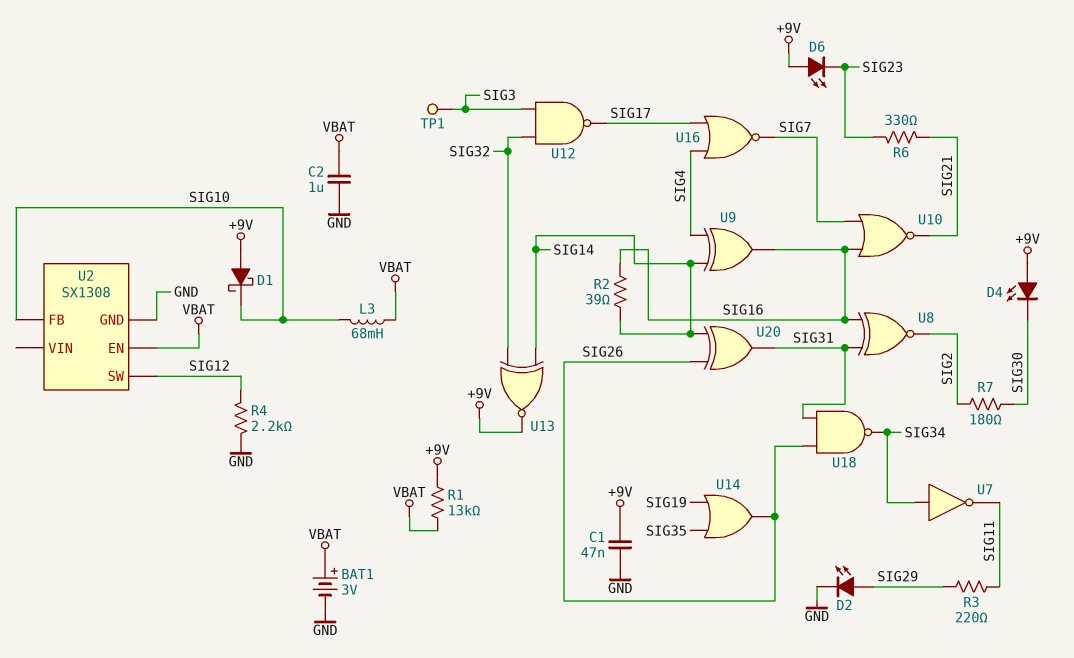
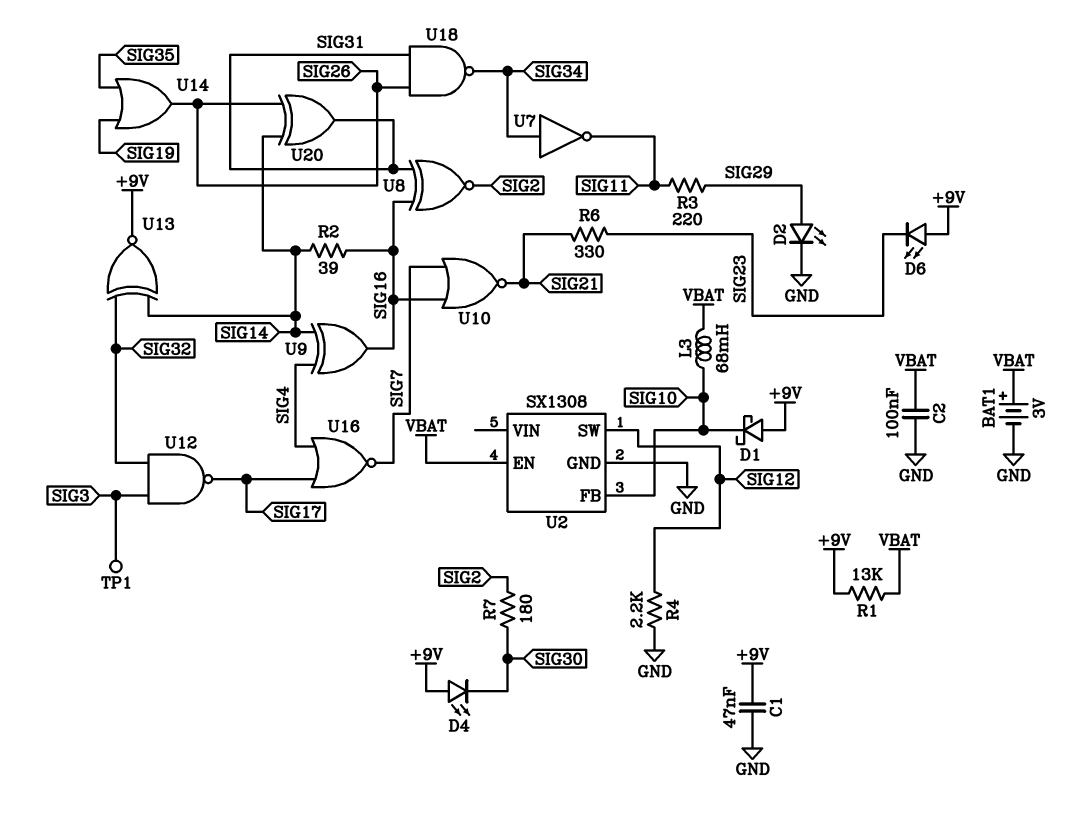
C2: 1uF (GND, VBAT) -> 100nF (GND, VBAT)

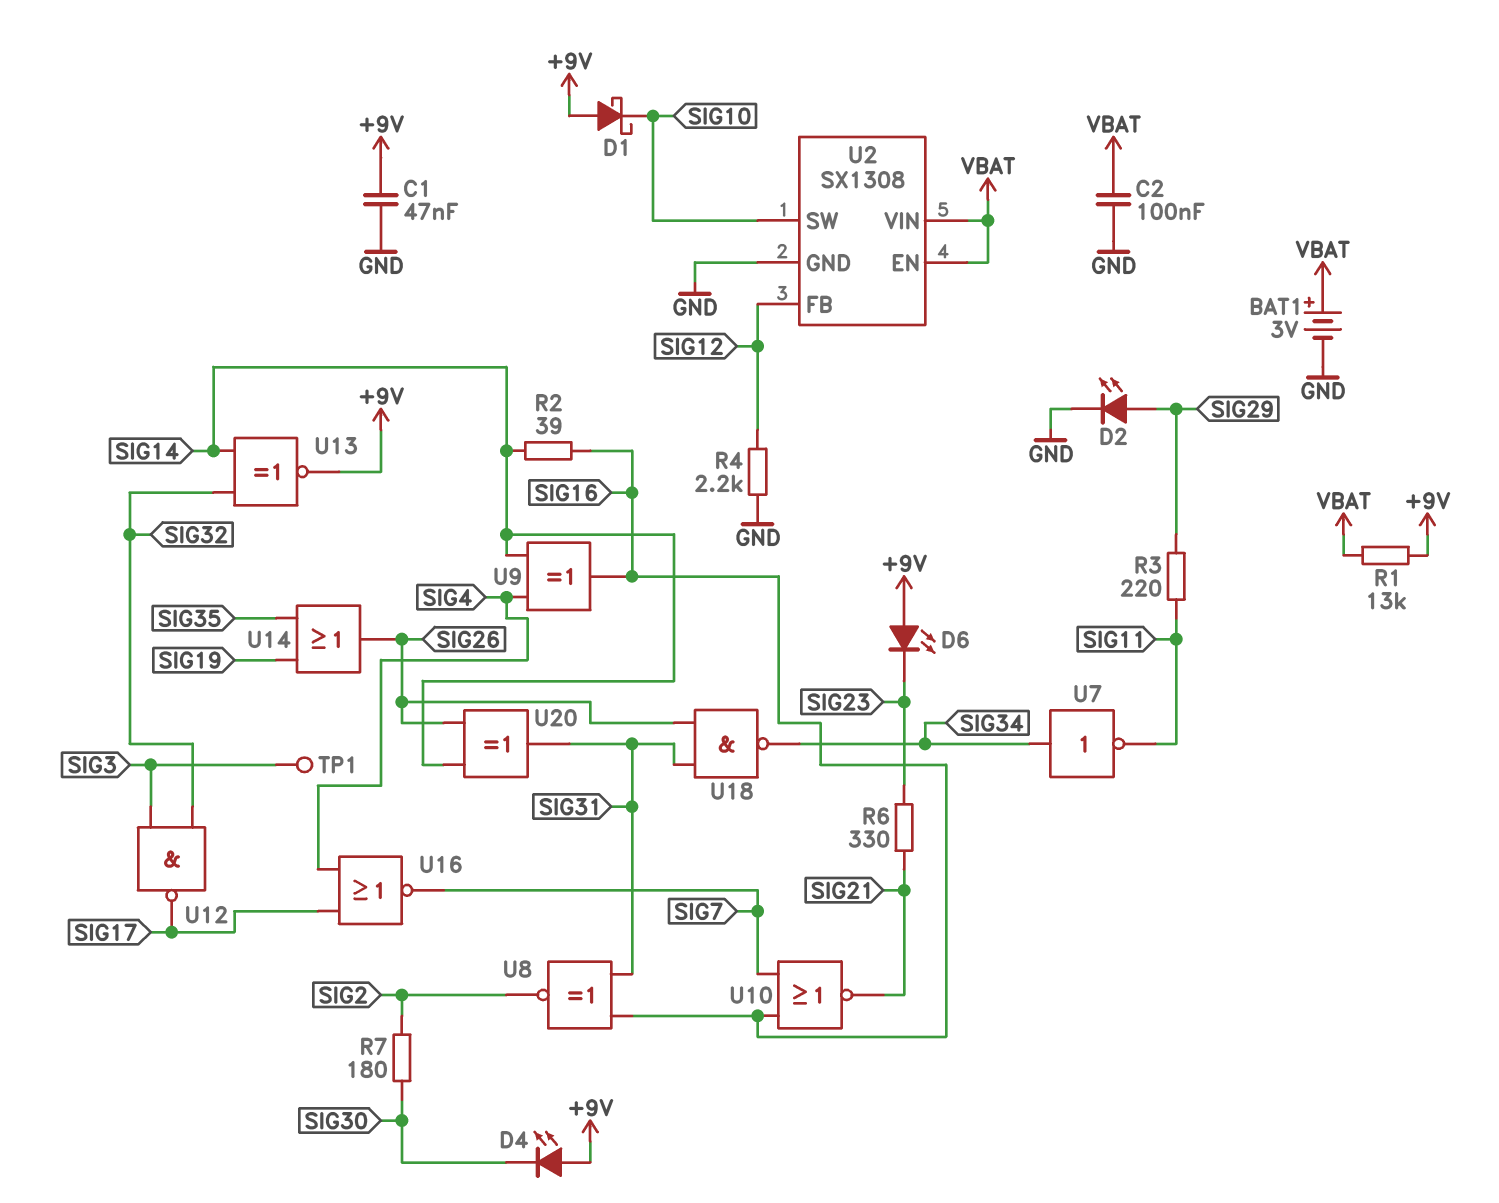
L3: 68mH (SIG10, VBAT) -> none
U2 pin FB: SIG10 -> SIG12
U2 pin SW: SIG12 -> SIG10
U2 pin VIN: none -> VBAT

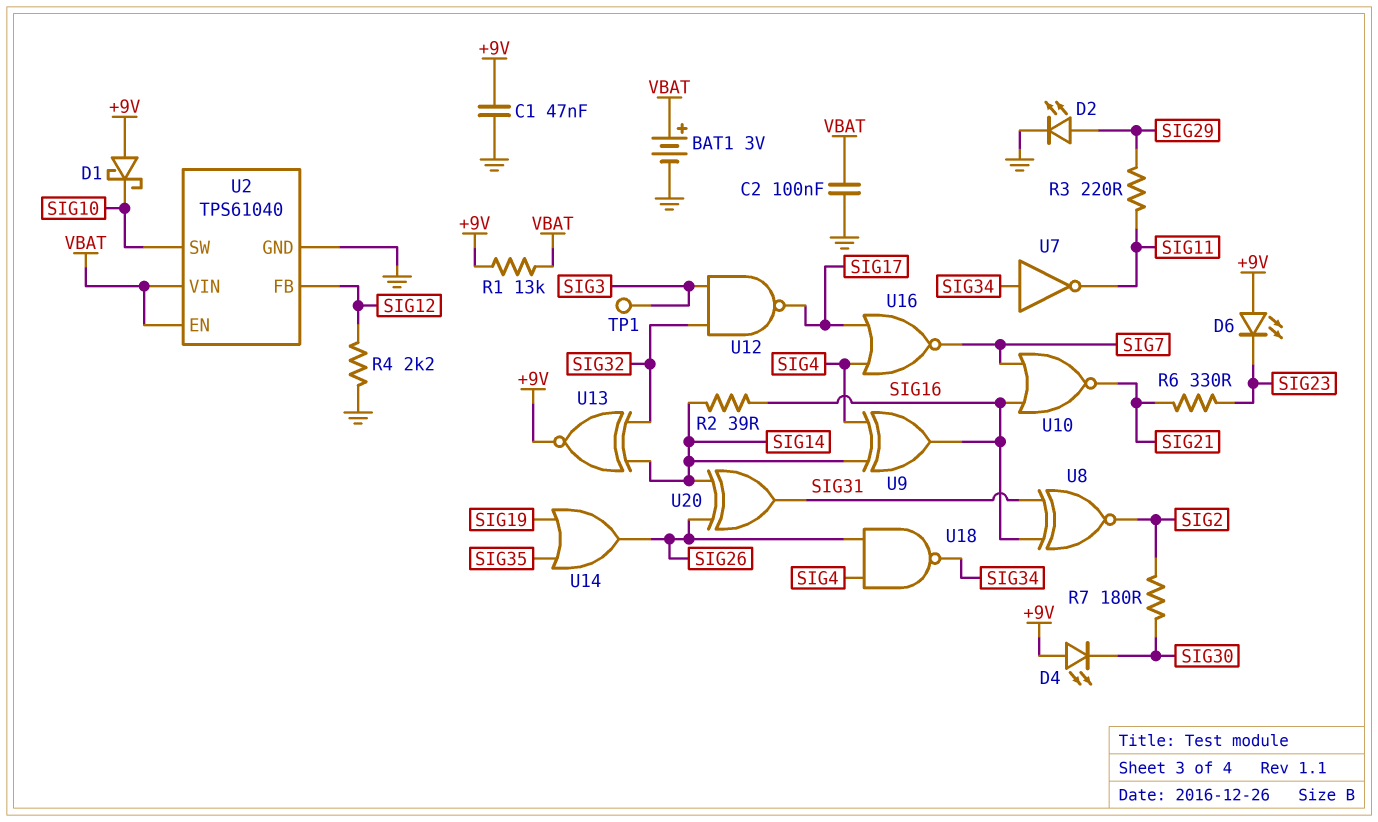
U2: SX1308 -> TPS61040
U18: NAND (in SIG26, in SIG31, out SIG34) -> NAND (in SIG4, in SIG26, out SIG34)

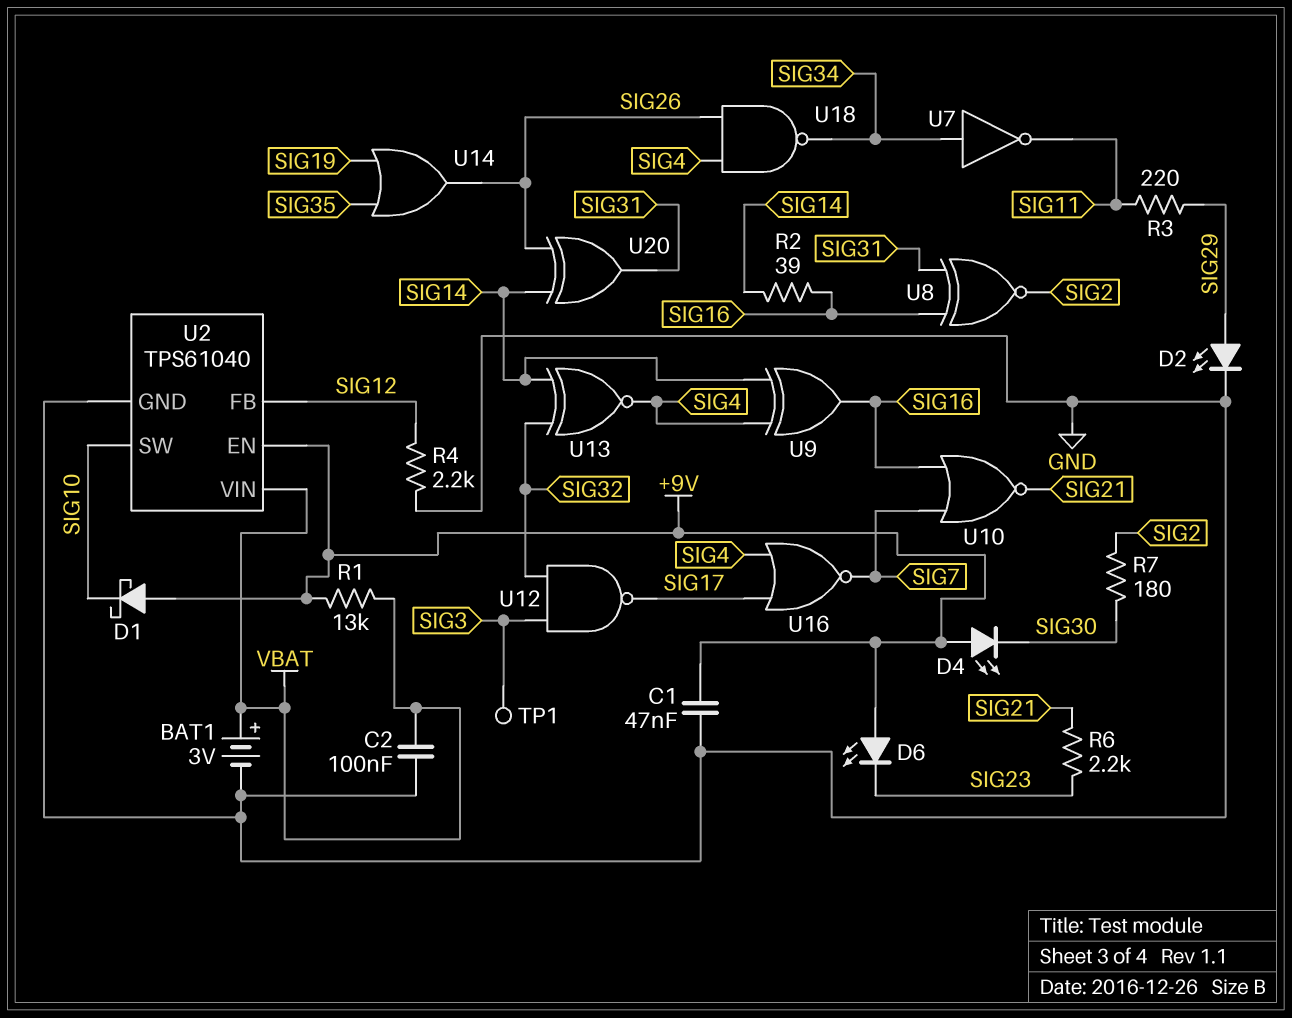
R6: 330 (SIG21, SIG23) -> 2.2k (SIG21, SIG23)
U2 pin EN: VBAT -> +9V
U13: XNOR (in SIG14, in SIG32, out +9V) -> XNOR (in SIG14, in SIG32, out SIG4)

